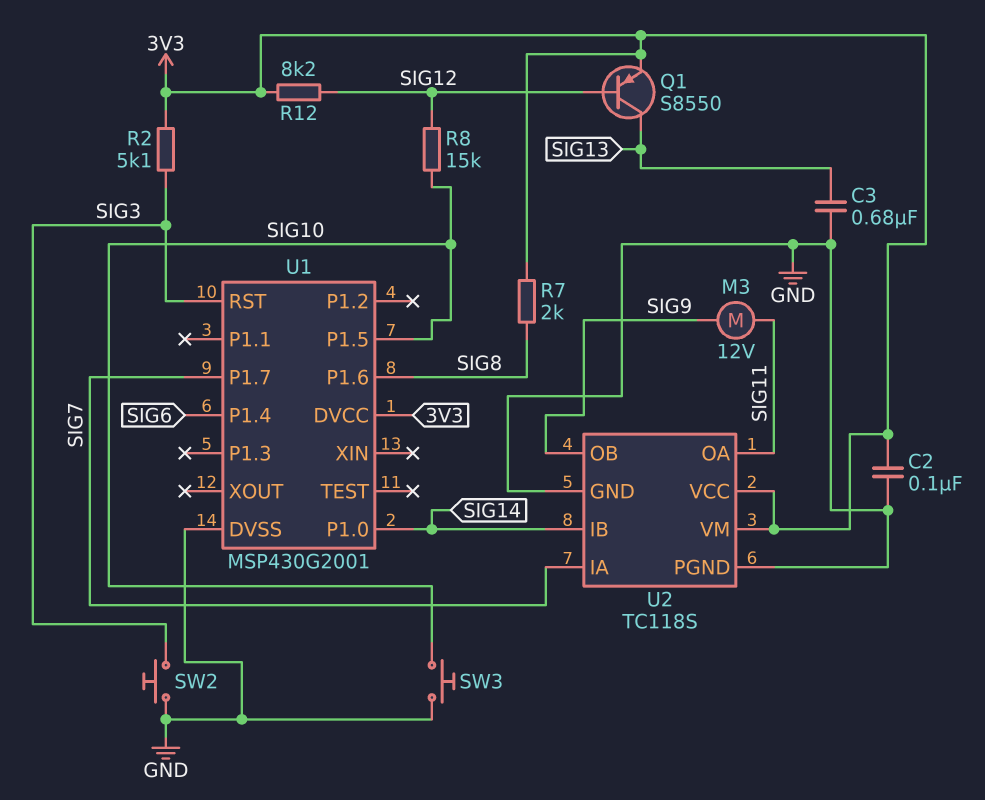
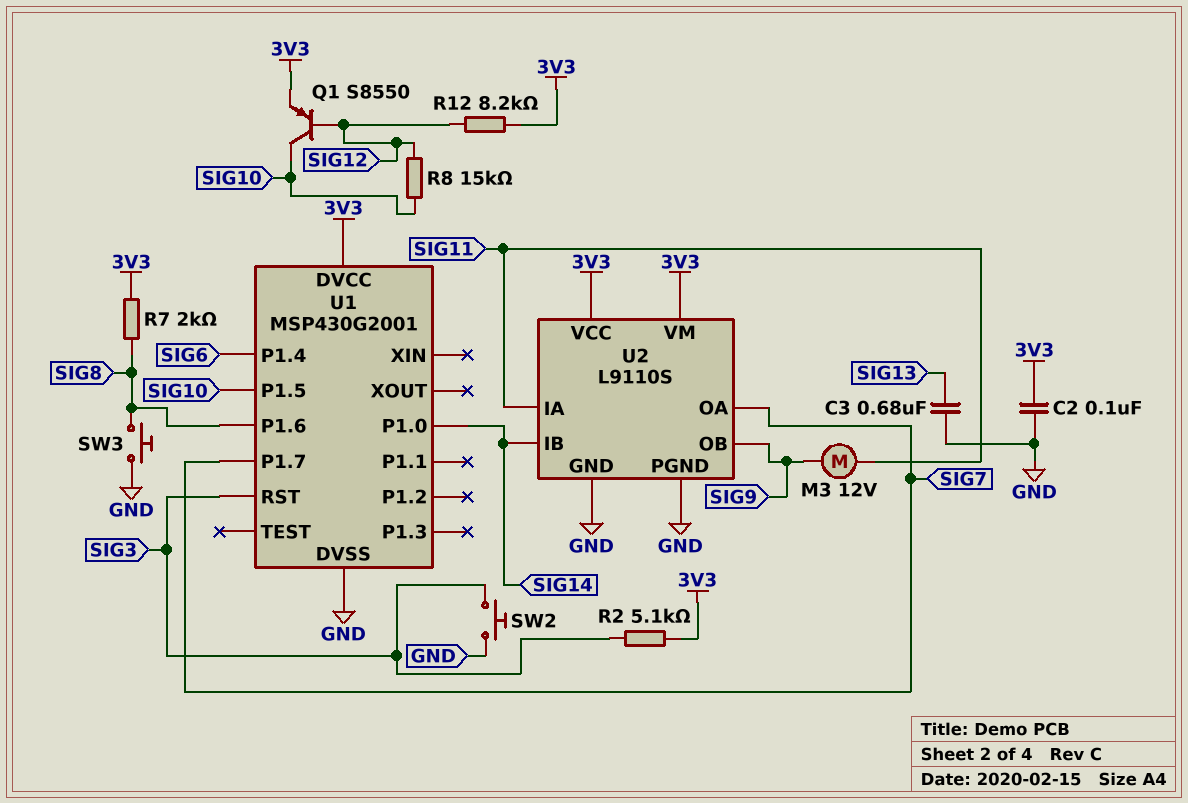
Q1: PNP S8550 (B SIG12, C SIG13, E 3V3) -> PNP S8550 (B SIG12, C SIG10, E 3V3)
SW3: button (GND, SIG10) -> button (GND, SIG8)
U2: TC118S -> L9110S
U2 pin IA: SIG7 -> SIG11
U2 pin OA: SIG11 -> SIG7

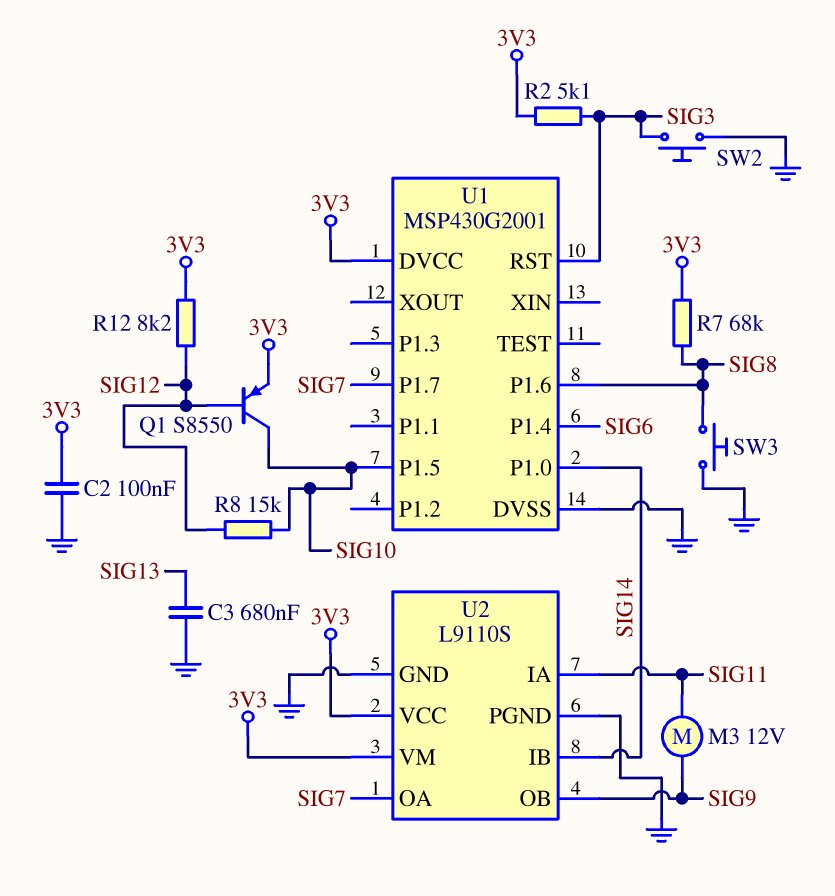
R7: 2k (3V3, SIG8) -> 68k (3V3, SIG8)

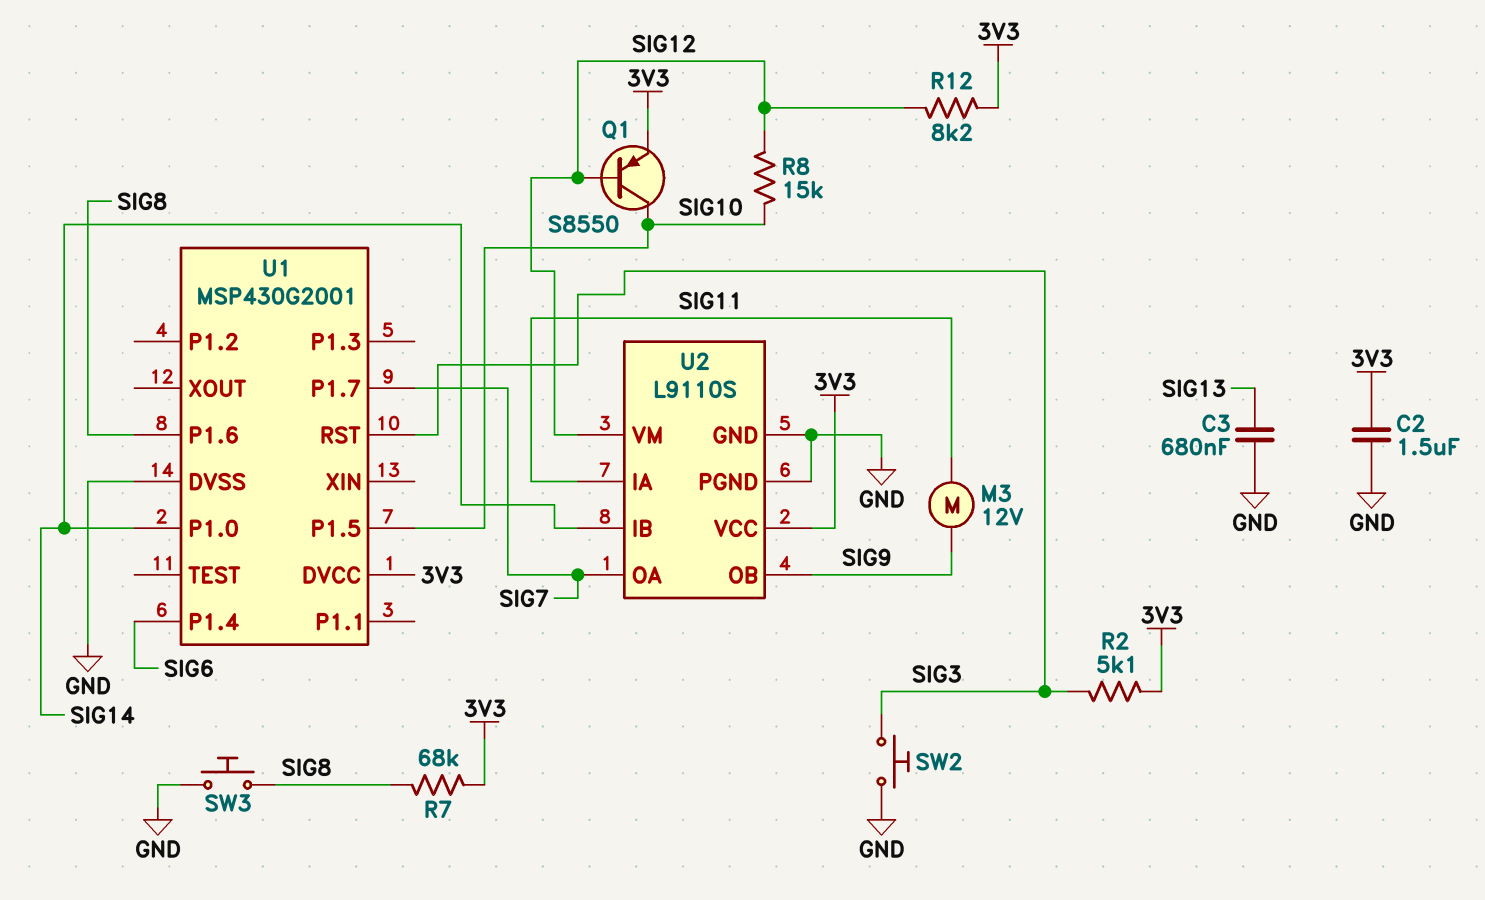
C2: 100nF (3V3, GND) -> 1.5uF (3V3, GND)
U2 pin VM: 3V3 -> SIG12

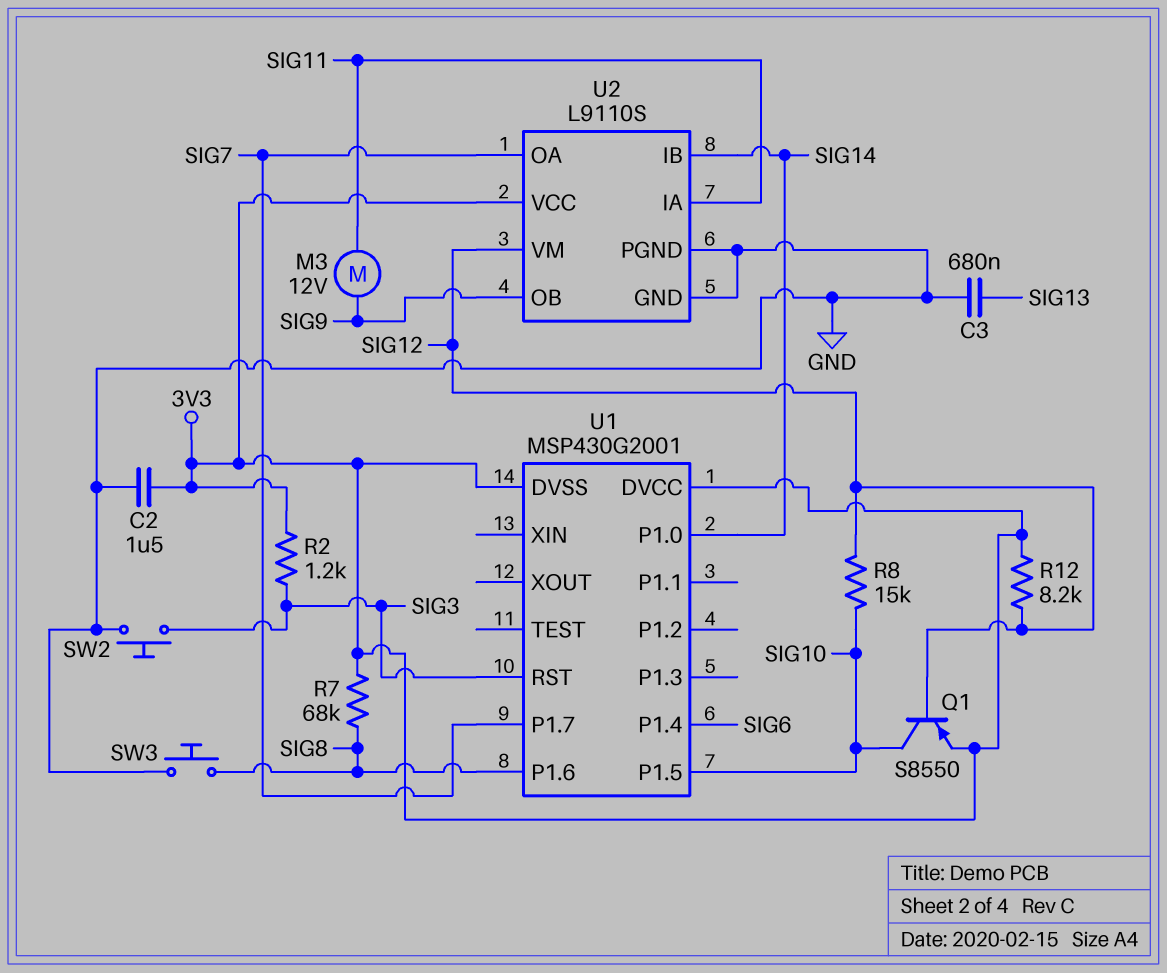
R2: 5.1k (3V3, SIG3) -> 1.2k (3V3, SIG3)
U1 pin DVSS: GND -> 3V3

